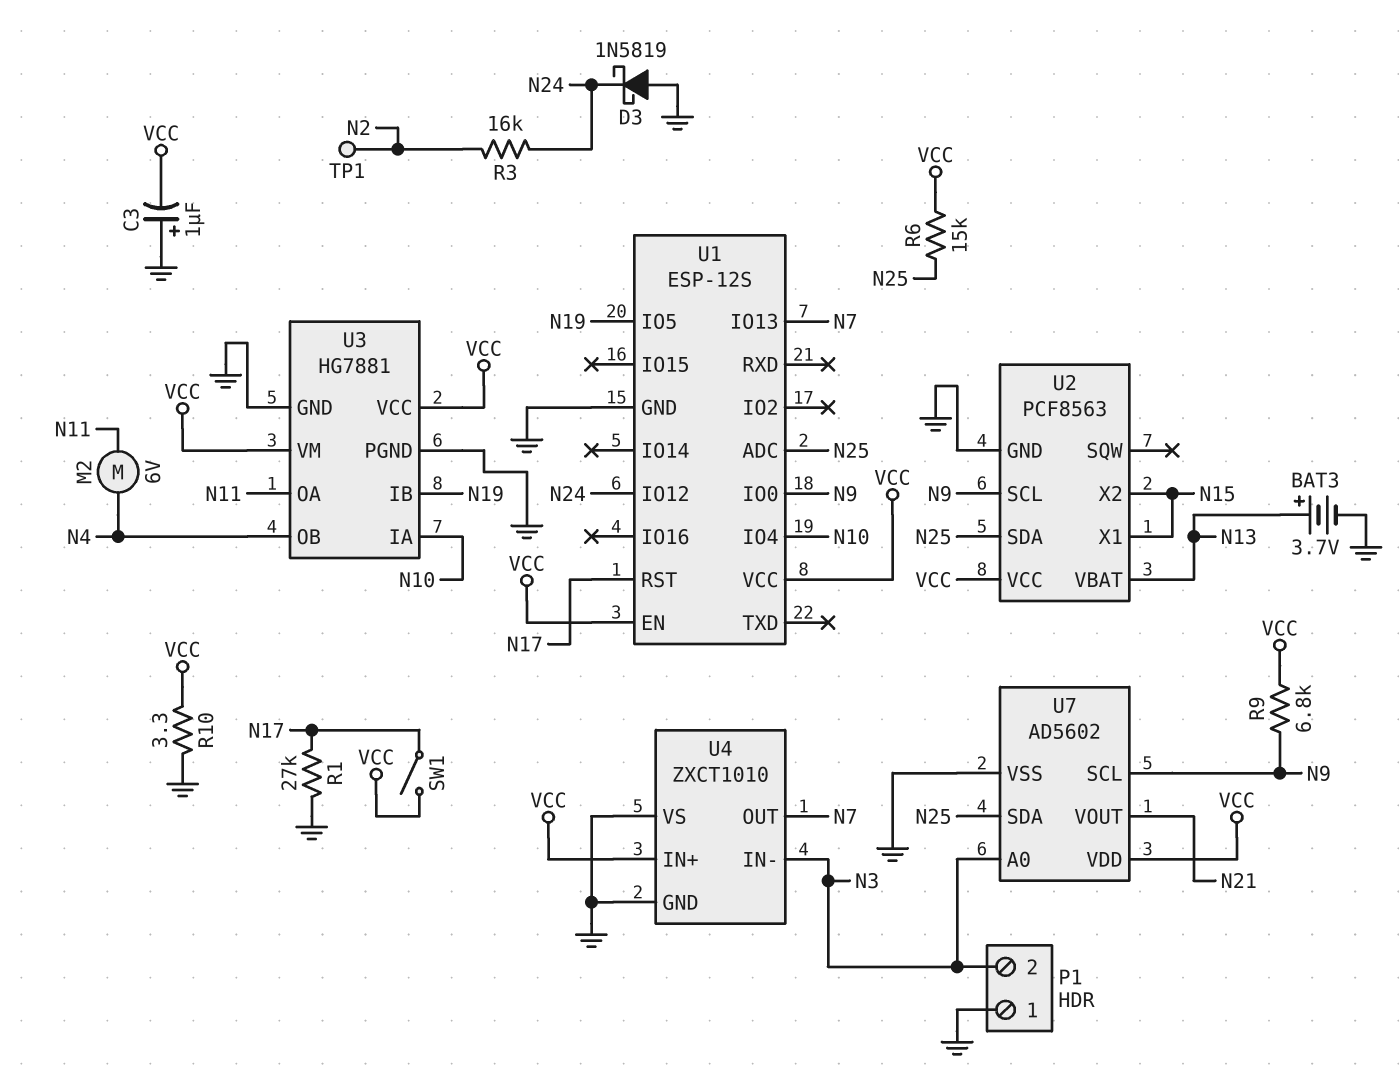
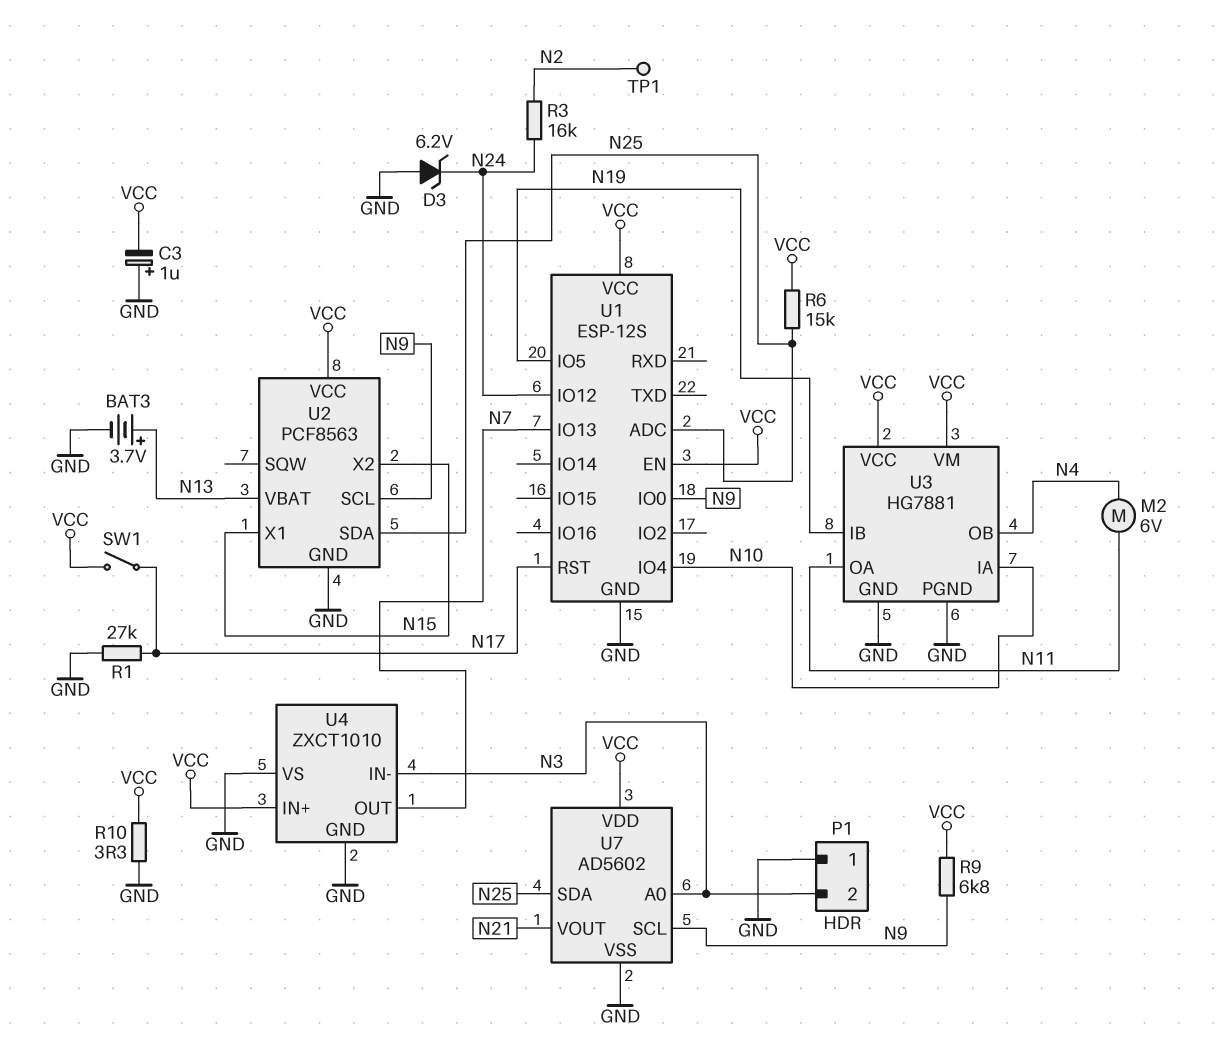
D3: schottky 1N5819 (A GND, K N24) -> zener 6.2V (A GND, K N24)

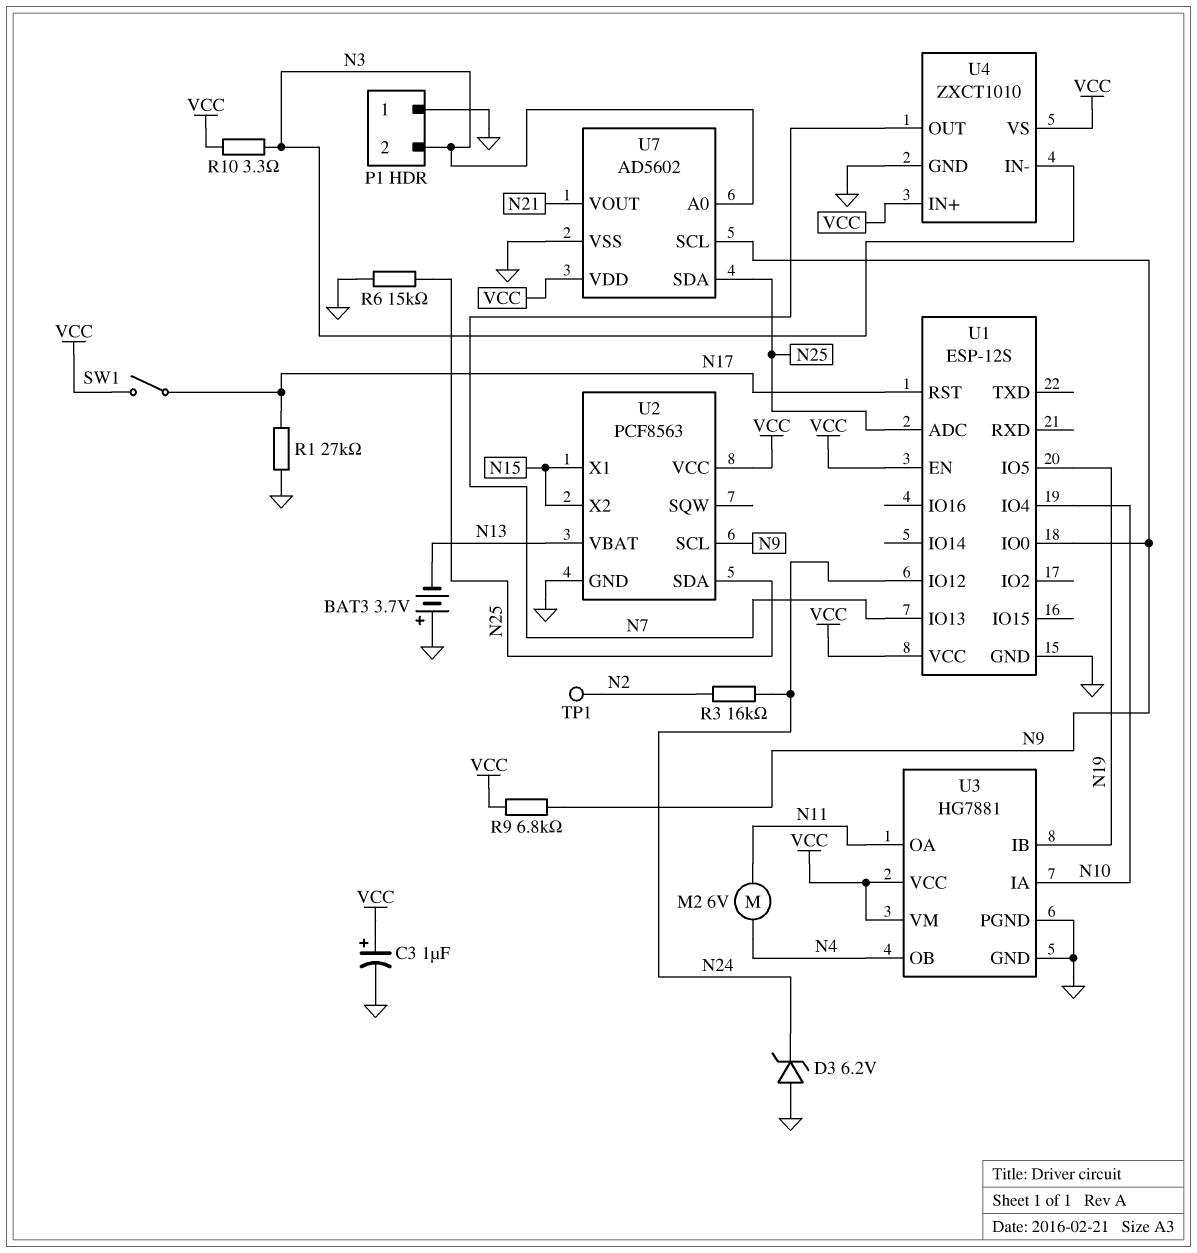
BAT3: 3.7V (plus N13, minus GND) -> 3.7V (plus GND, minus N13)
C3: 1uF (plus GND, minus VCC) -> 1uF (plus VCC, minus GND)
R6: 15k (N25, VCC) -> 15k (GND, N25)
R10: 3.3 (GND, VCC) -> 3.3 (N3, VCC)
U4 pin VS: GND -> VCC

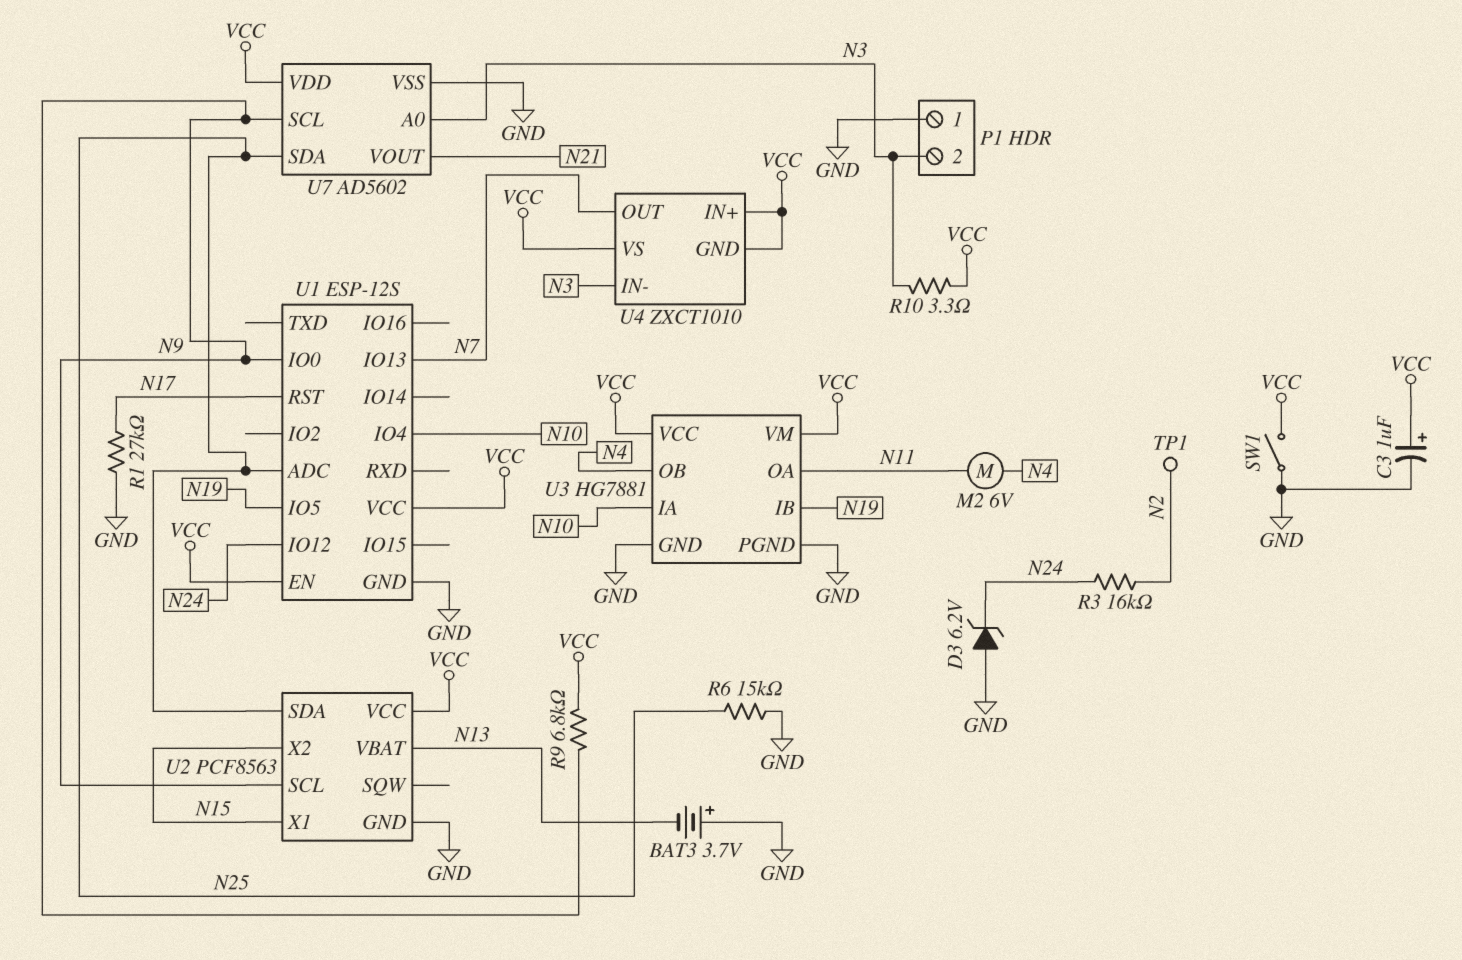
SW1: switch (N17, VCC) -> switch (GND, VCC)
U4 pin GND: GND -> VCC

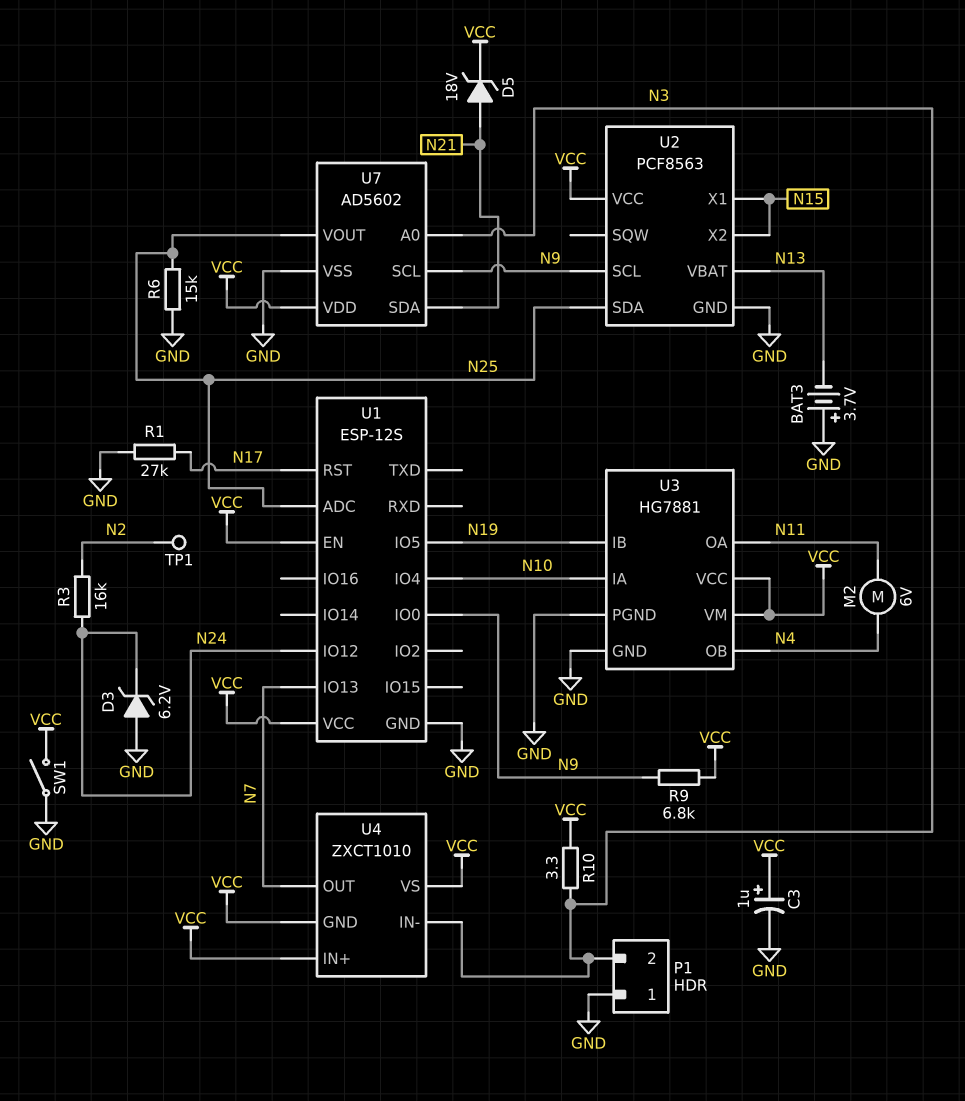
D5: none -> zener 18V (A N21, K VCC)
U7 pin SDA: N25 -> N21
U7 pin VOUT: N21 -> N25

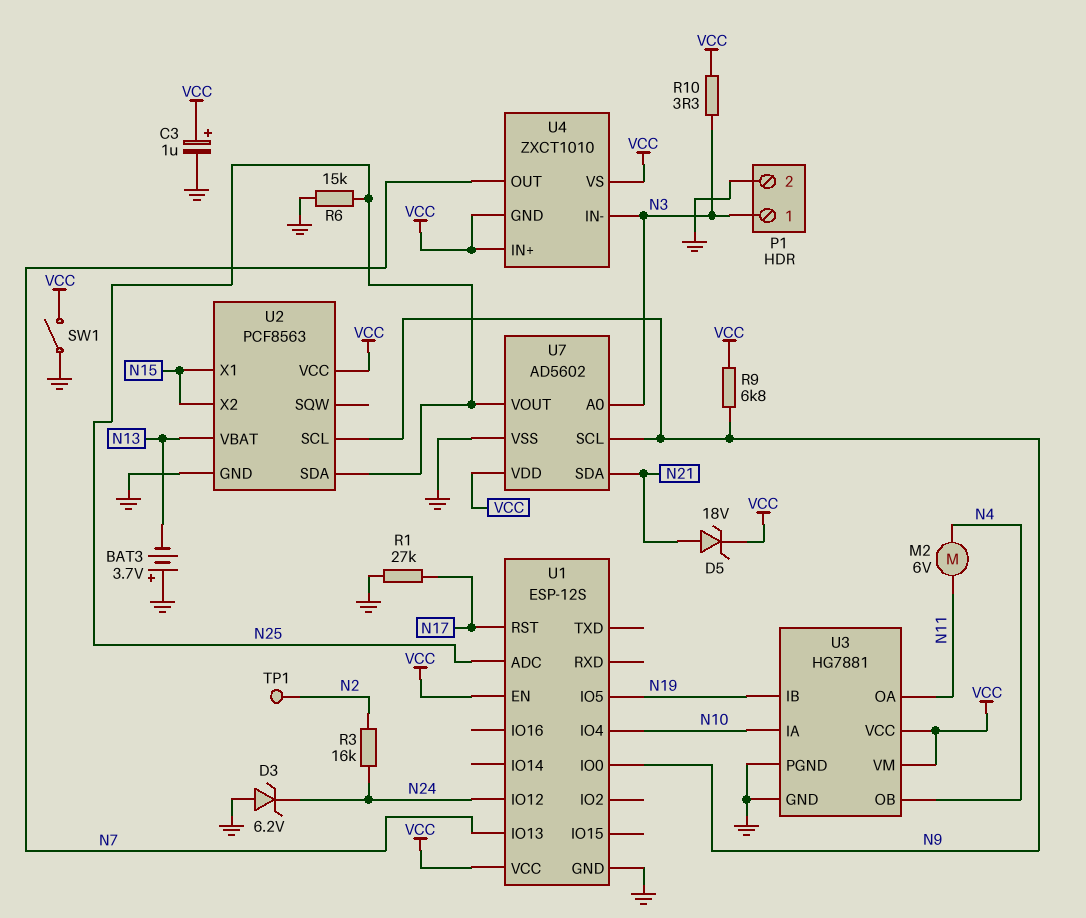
P1 pin 1: GND -> N3
P1 pin 2: N3 -> GND

